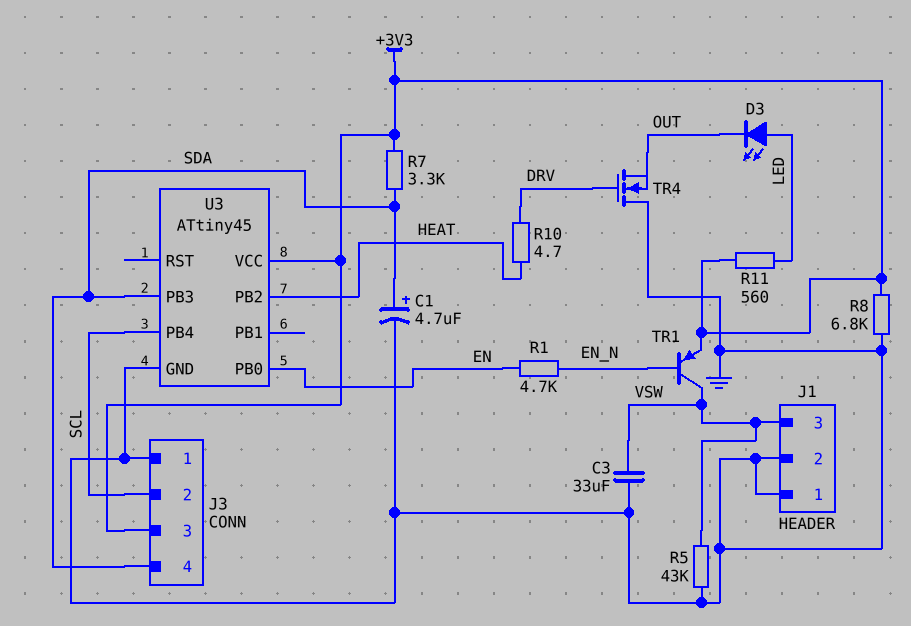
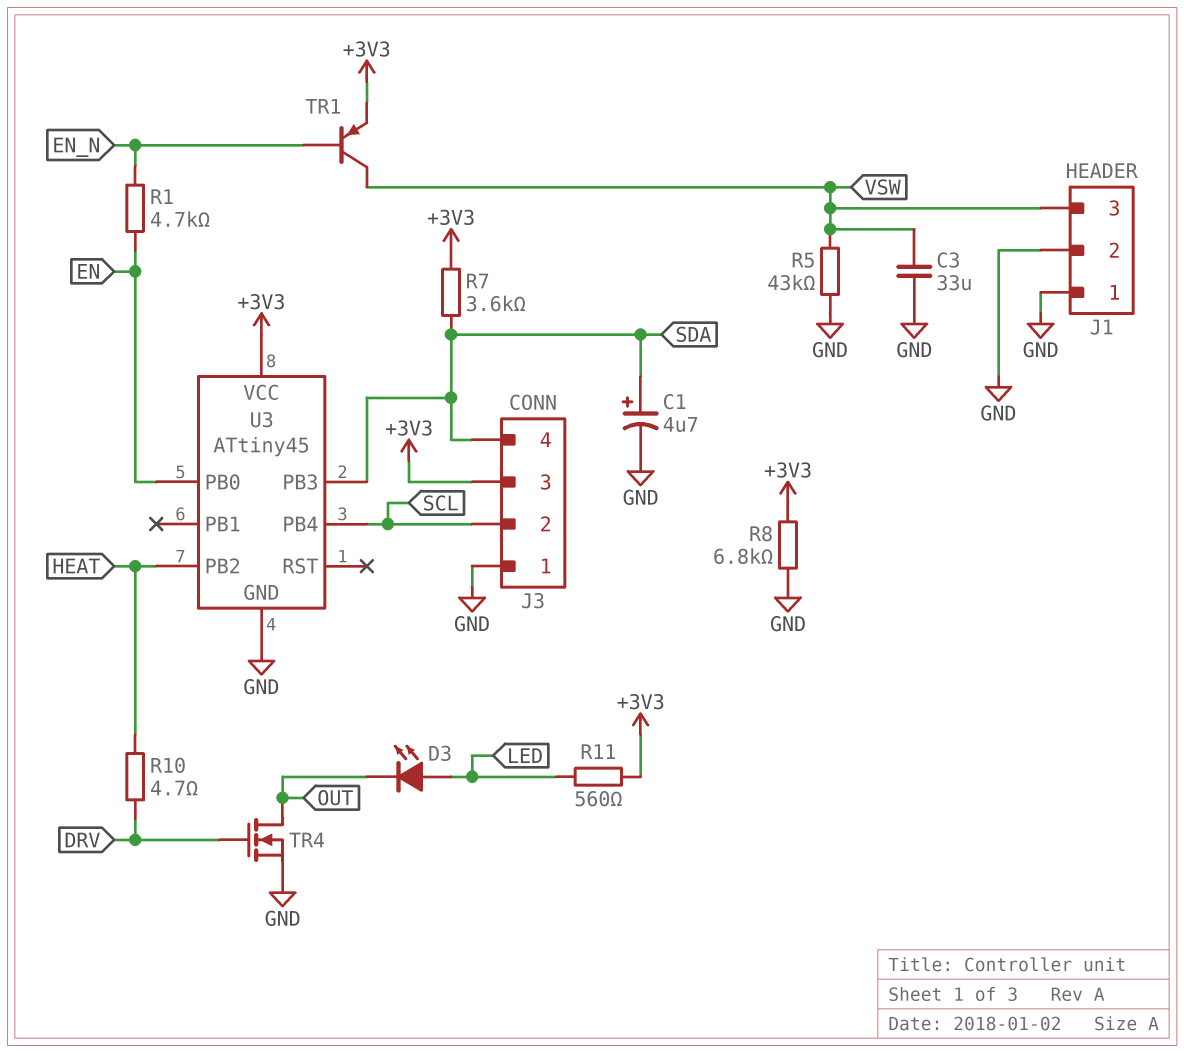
R7: 3.3k (+3V3, SDA) -> 3.6k (+3V3, SDA)
TR4: NMOS (G DRV, D GND, S OUT) -> NMOS (G DRV, D OUT, S GND)

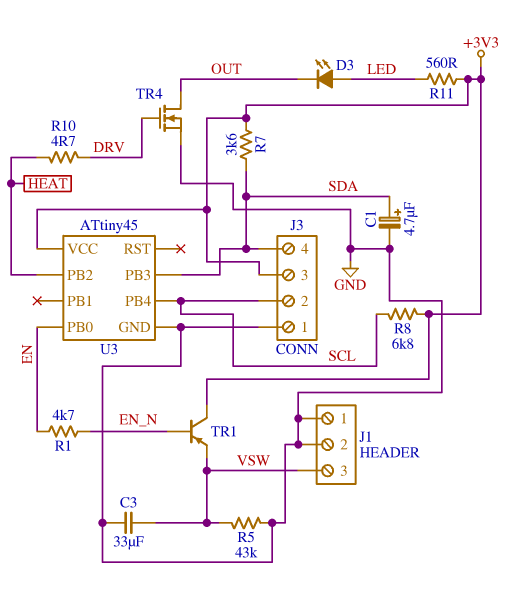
R8: 6.8k (+3V3, GND) -> 6.8k (+3V3, SCL)
TR1: PNP (B EN_N, C VSW, E +3V3) -> PNP (B EN_N, C +3V3, E VSW)

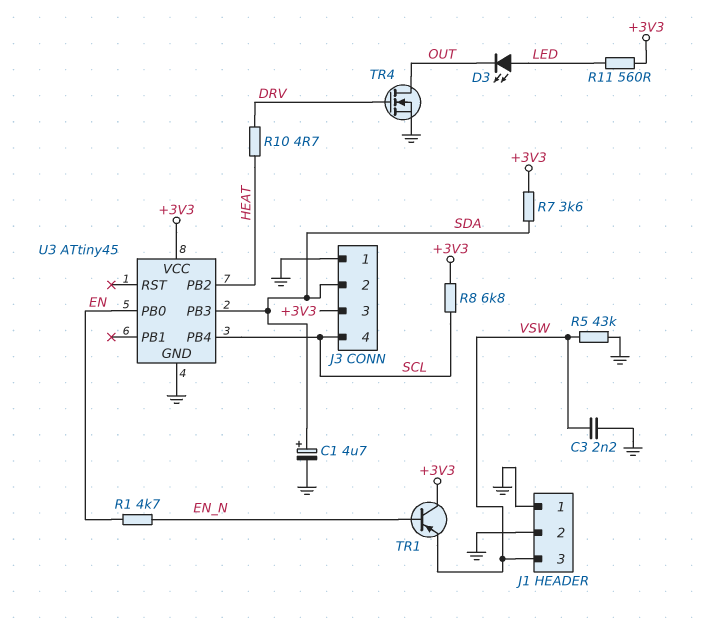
C3: 33uF (GND, VSW) -> 2.2nF (GND, VSW)
J3 pin 2: SCL -> SDA
J3 pin 4: SDA -> SCL

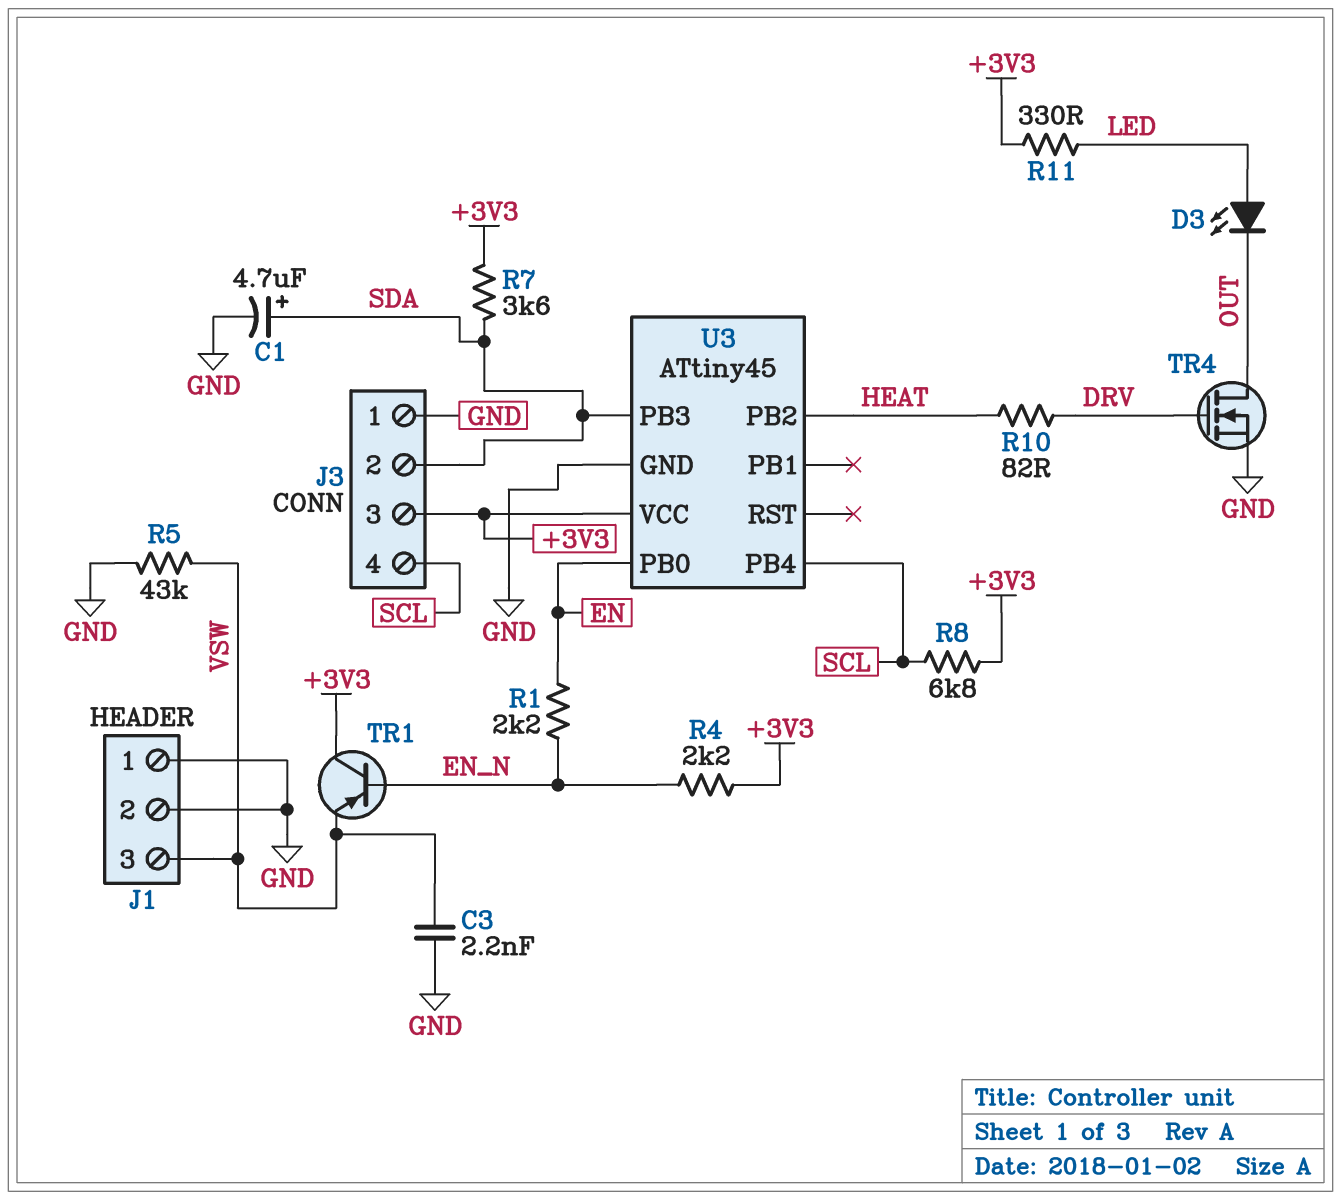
R1: 4.7k (EN, EN_N) -> 2.2k (EN, EN_N)
R4: none -> 2.2k (+3V3, EN_N)
R10: 4.7 (DRV, HEAT) -> 82 (DRV, HEAT)
R11: 560 (+3V3, LED) -> 330 (+3V3, LED)

